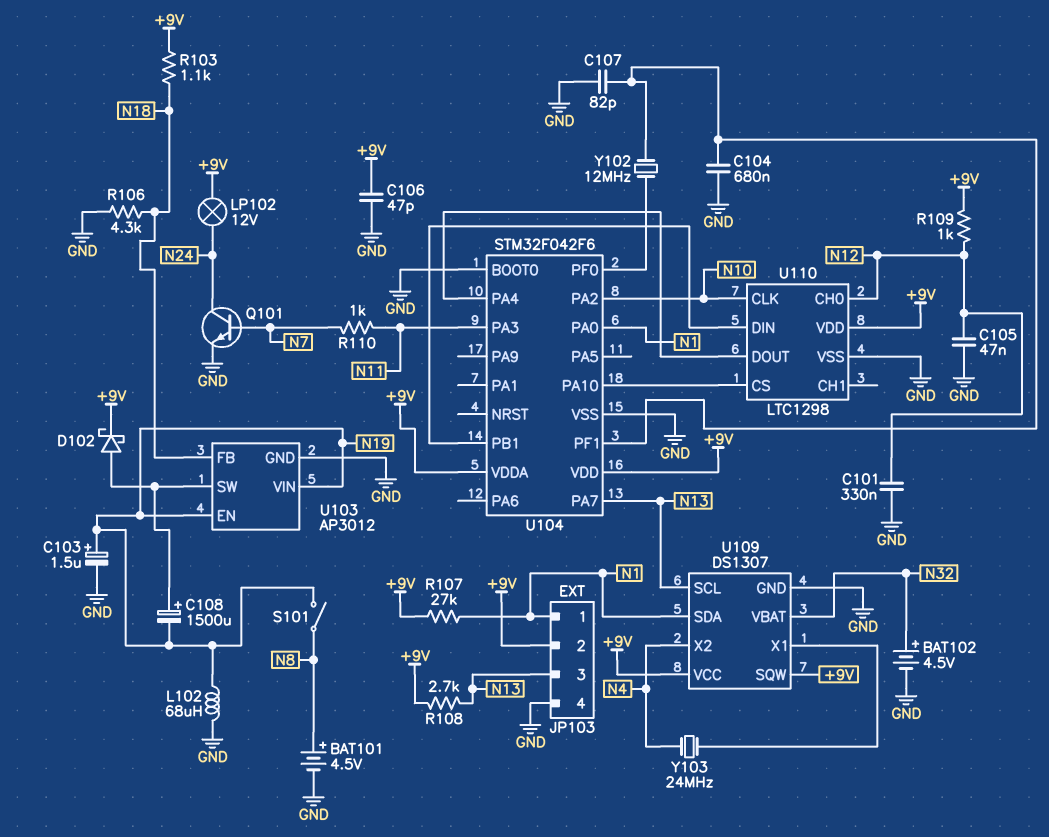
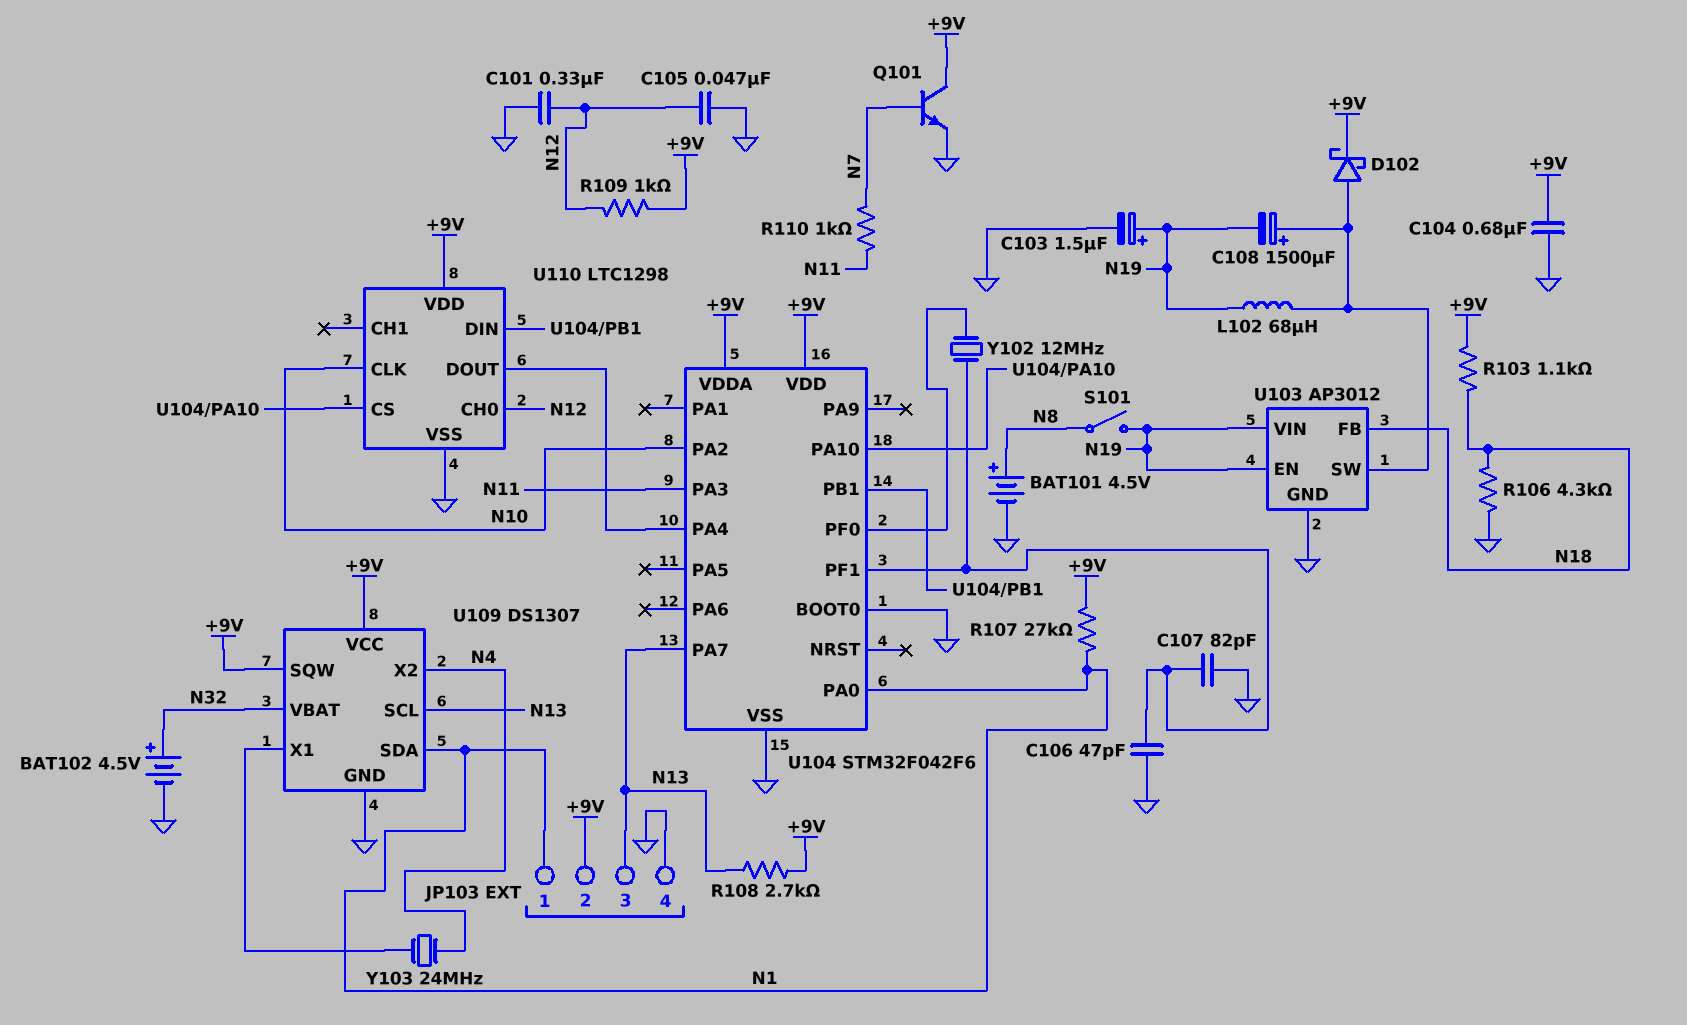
C104: 680nF (GND, U104/PF1) -> 680nF (+9V, GND)
C106: 47pF (+9V, GND) -> 47pF (GND, U104/PF1)
L102: 68uH (GND, N19) -> 68uH (N19, U103/SW)
LP102: lamp 12V (+9V, N24) -> none
Q101: NPN (B N7, C N24, E GND) -> NPN (B N7, C +9V, E GND)

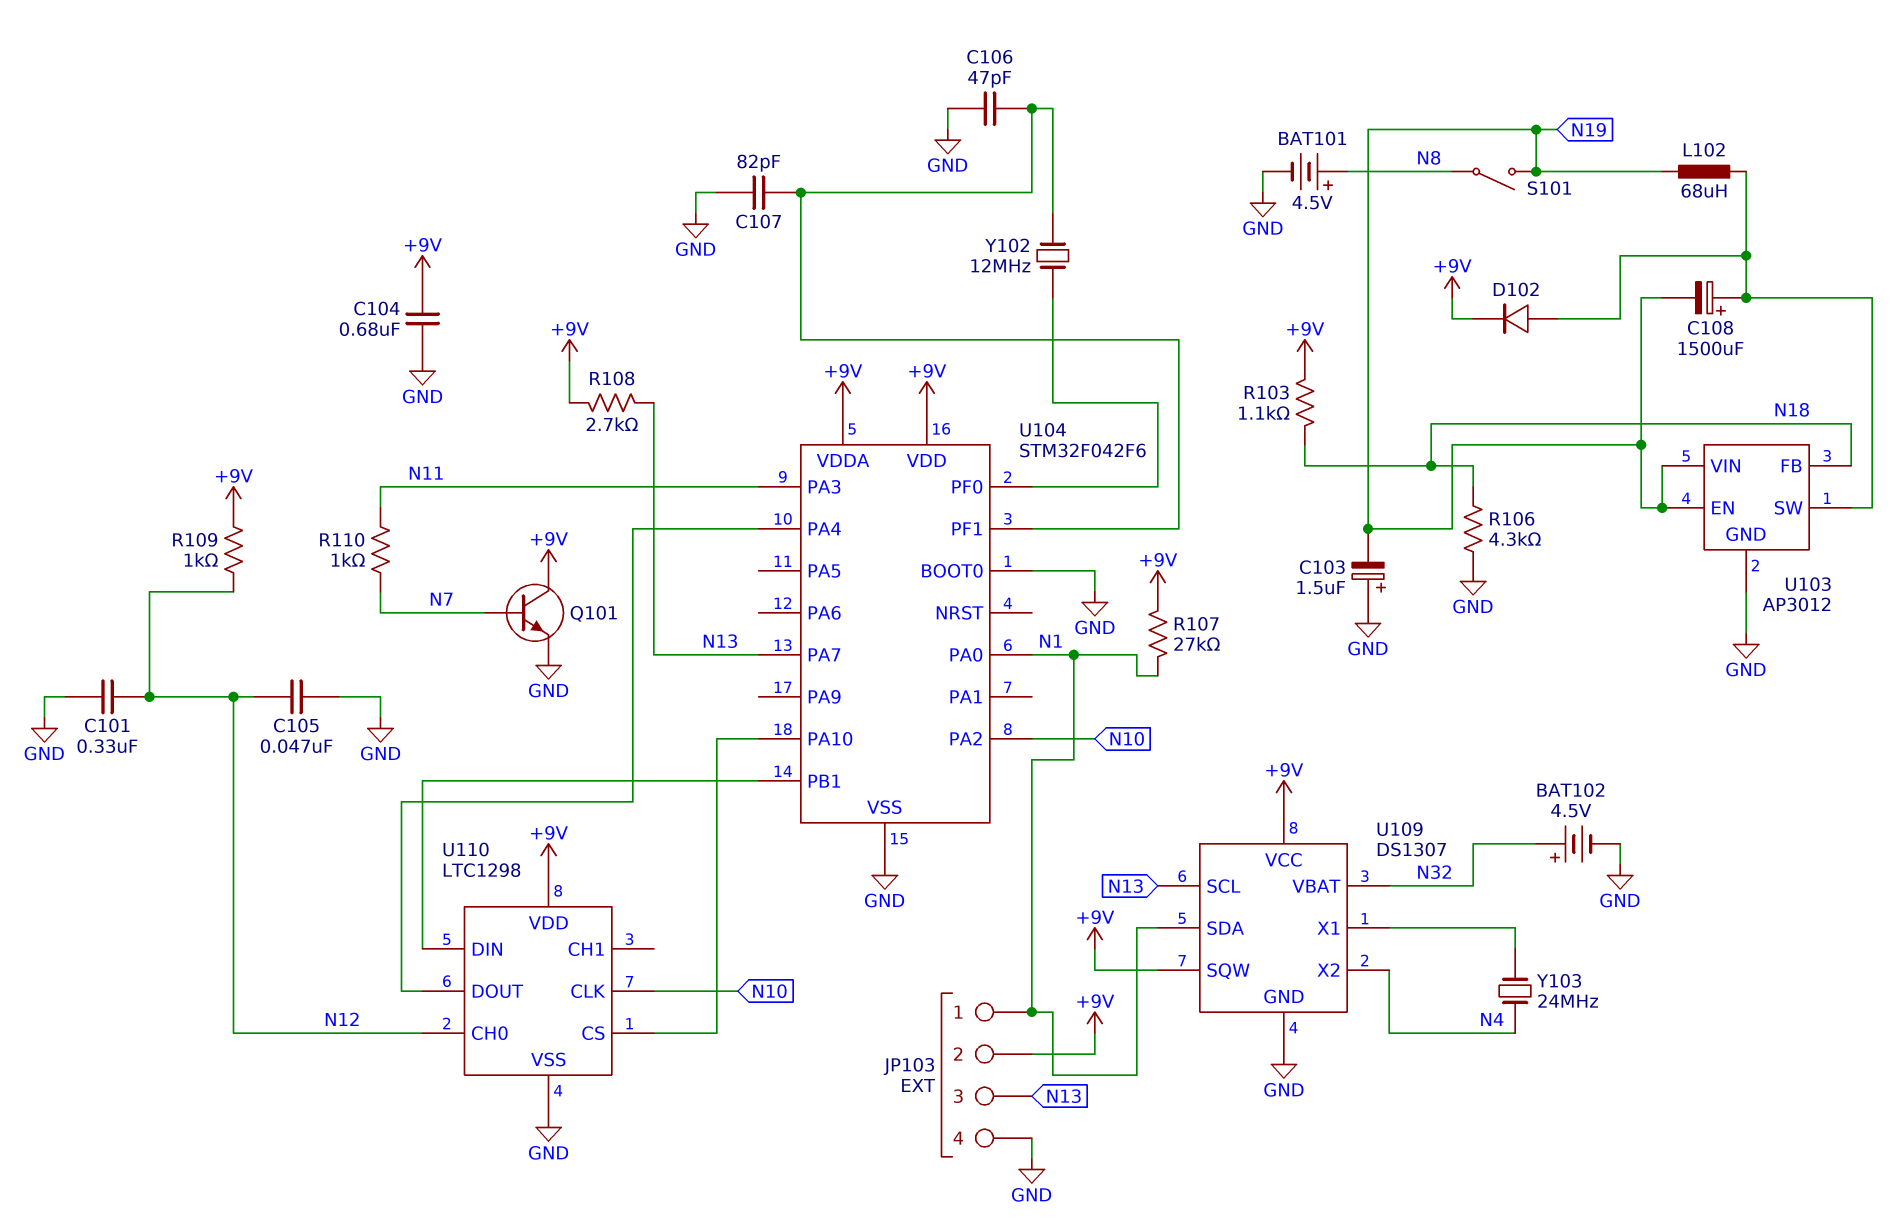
C103: 1.5uF (plus N19, minus GND) -> 1.5uF (plus GND, minus N19)
D102: schottky (A U103/SW, K +9V) -> diode (A U103/SW, K +9V)

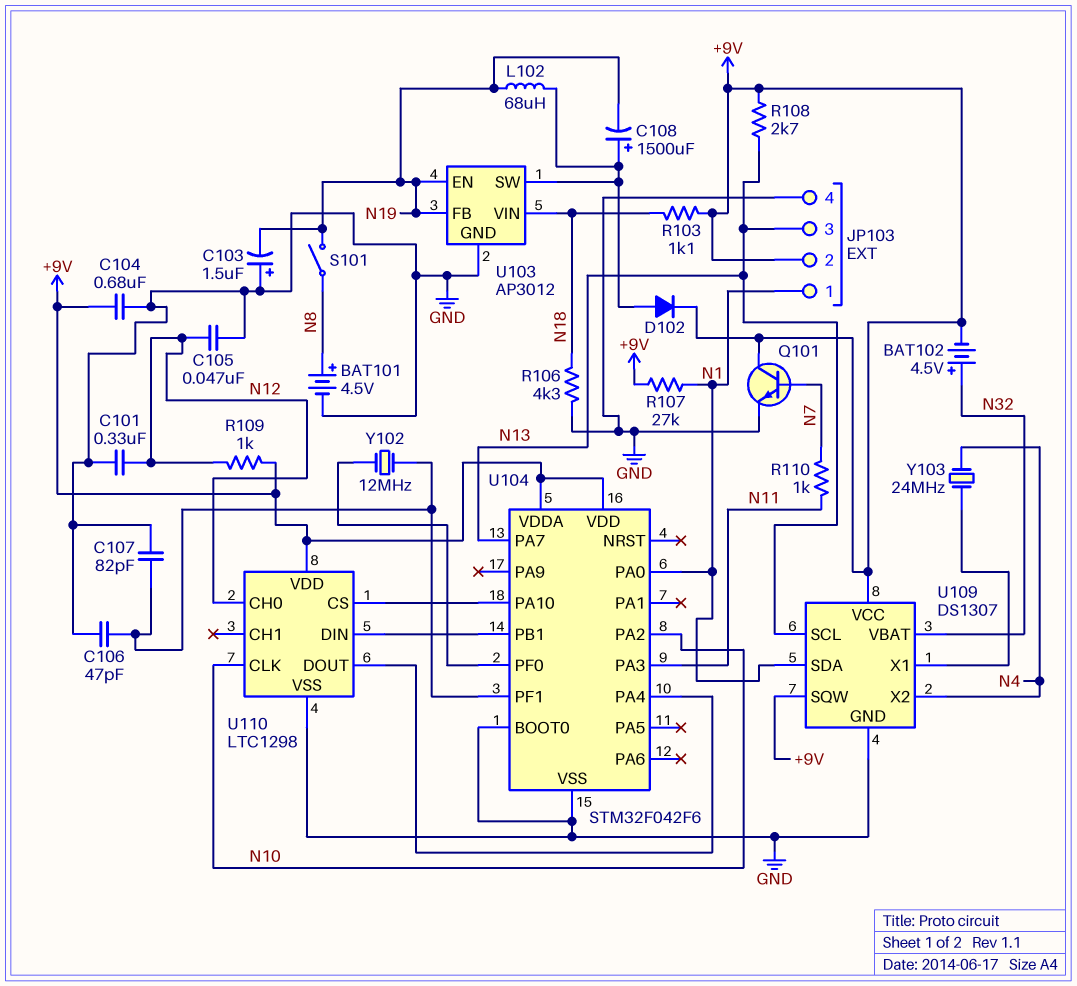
BAT102: 4.5V (plus N32, minus GND) -> 4.5V (plus N32, minus +9V)
U103 pin FB: N18 -> N19
U103 pin VIN: N19 -> N18

